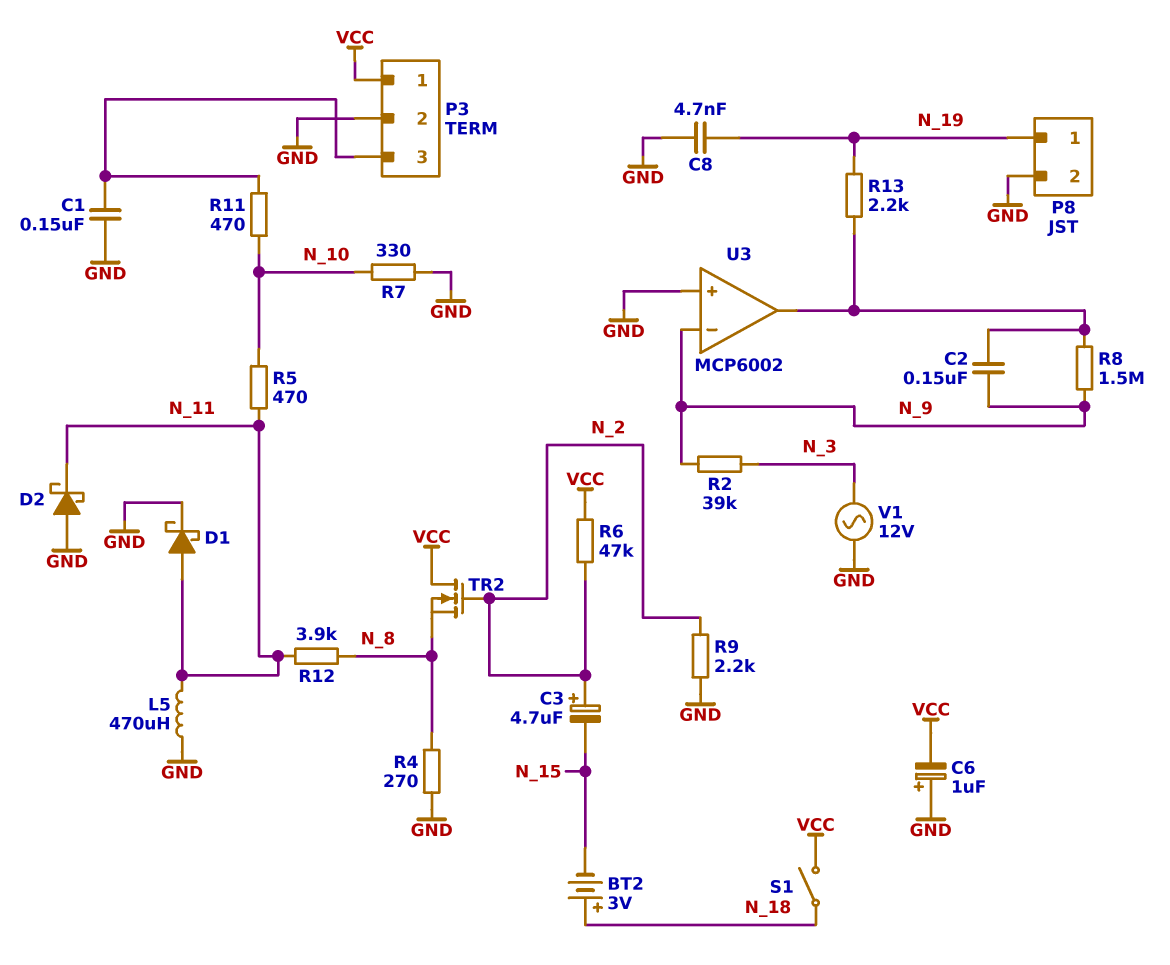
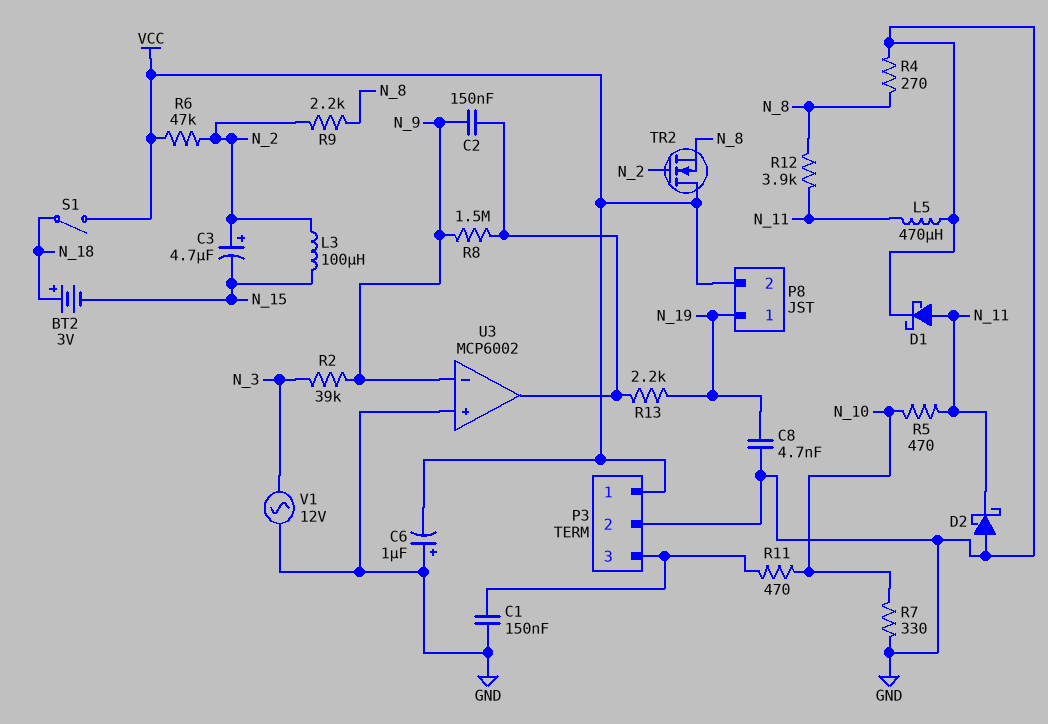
L3: none -> 100uH (N_2, N_15)
P8 pin 2: GND -> VCC
R9: 2.2k (GND, N_2) -> 2.2k (N_2, N_8)

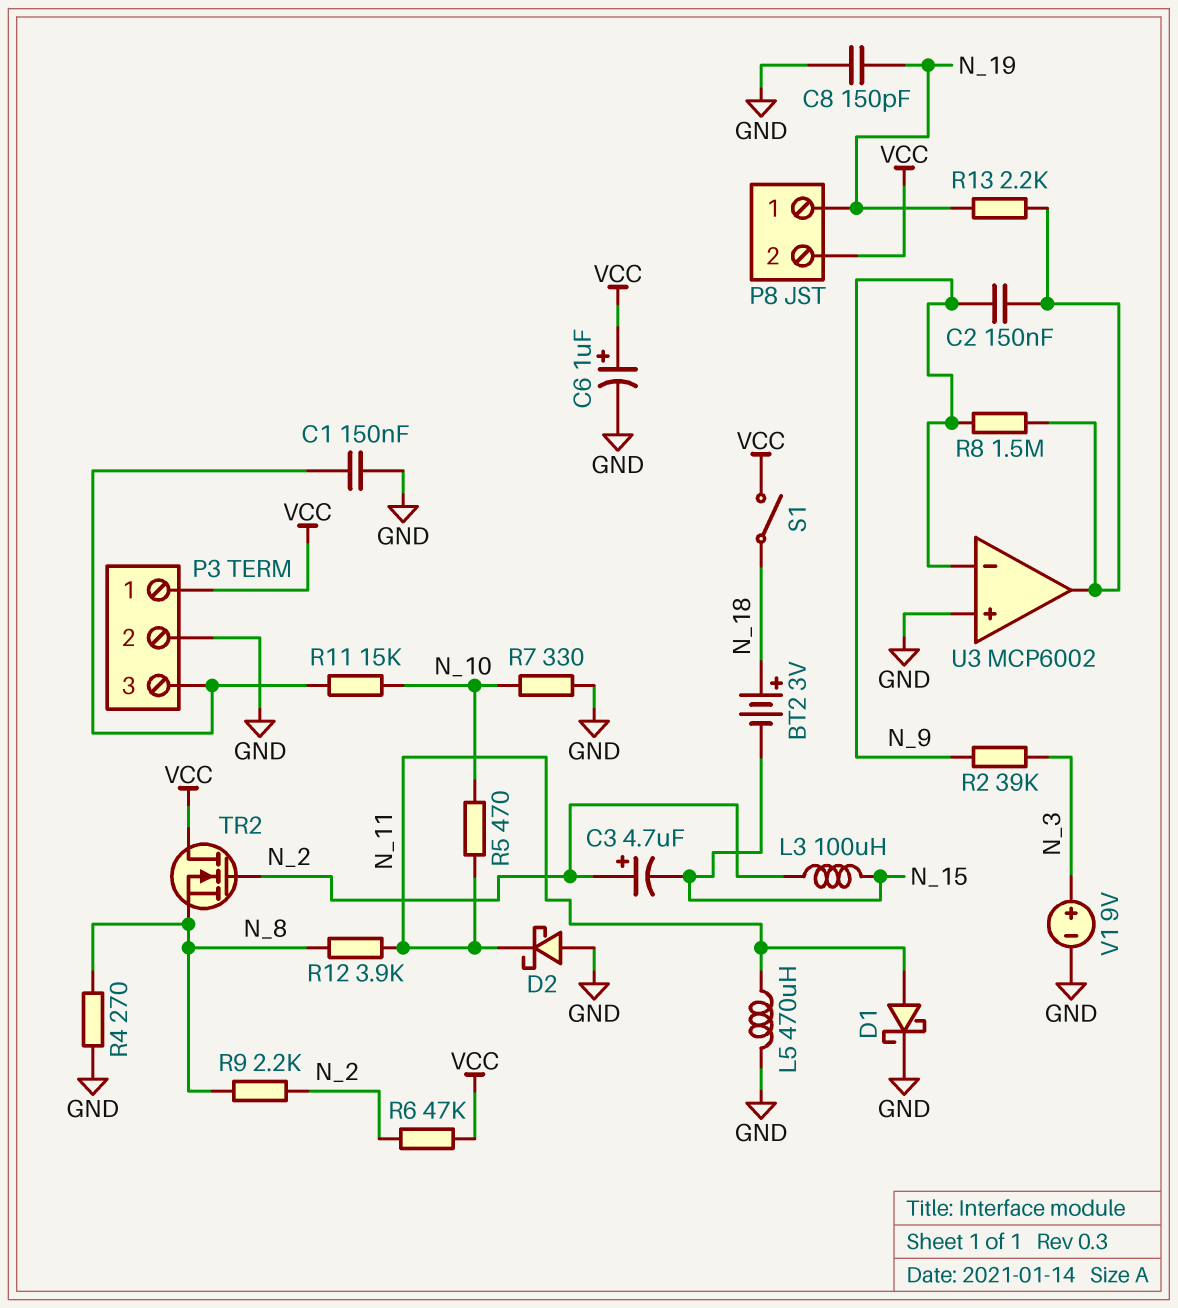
C6: 1uF (plus GND, minus VCC) -> 1uF (plus VCC, minus GND)
C8: 4.7nF (GND, N_19) -> 150pF (GND, N_19)
R11: 470 (N_10, P3/3) -> 15k (N_10, P3/3)
V1: AC 12V (GND, N_3) -> 9V (plus N_3, minus GND)

